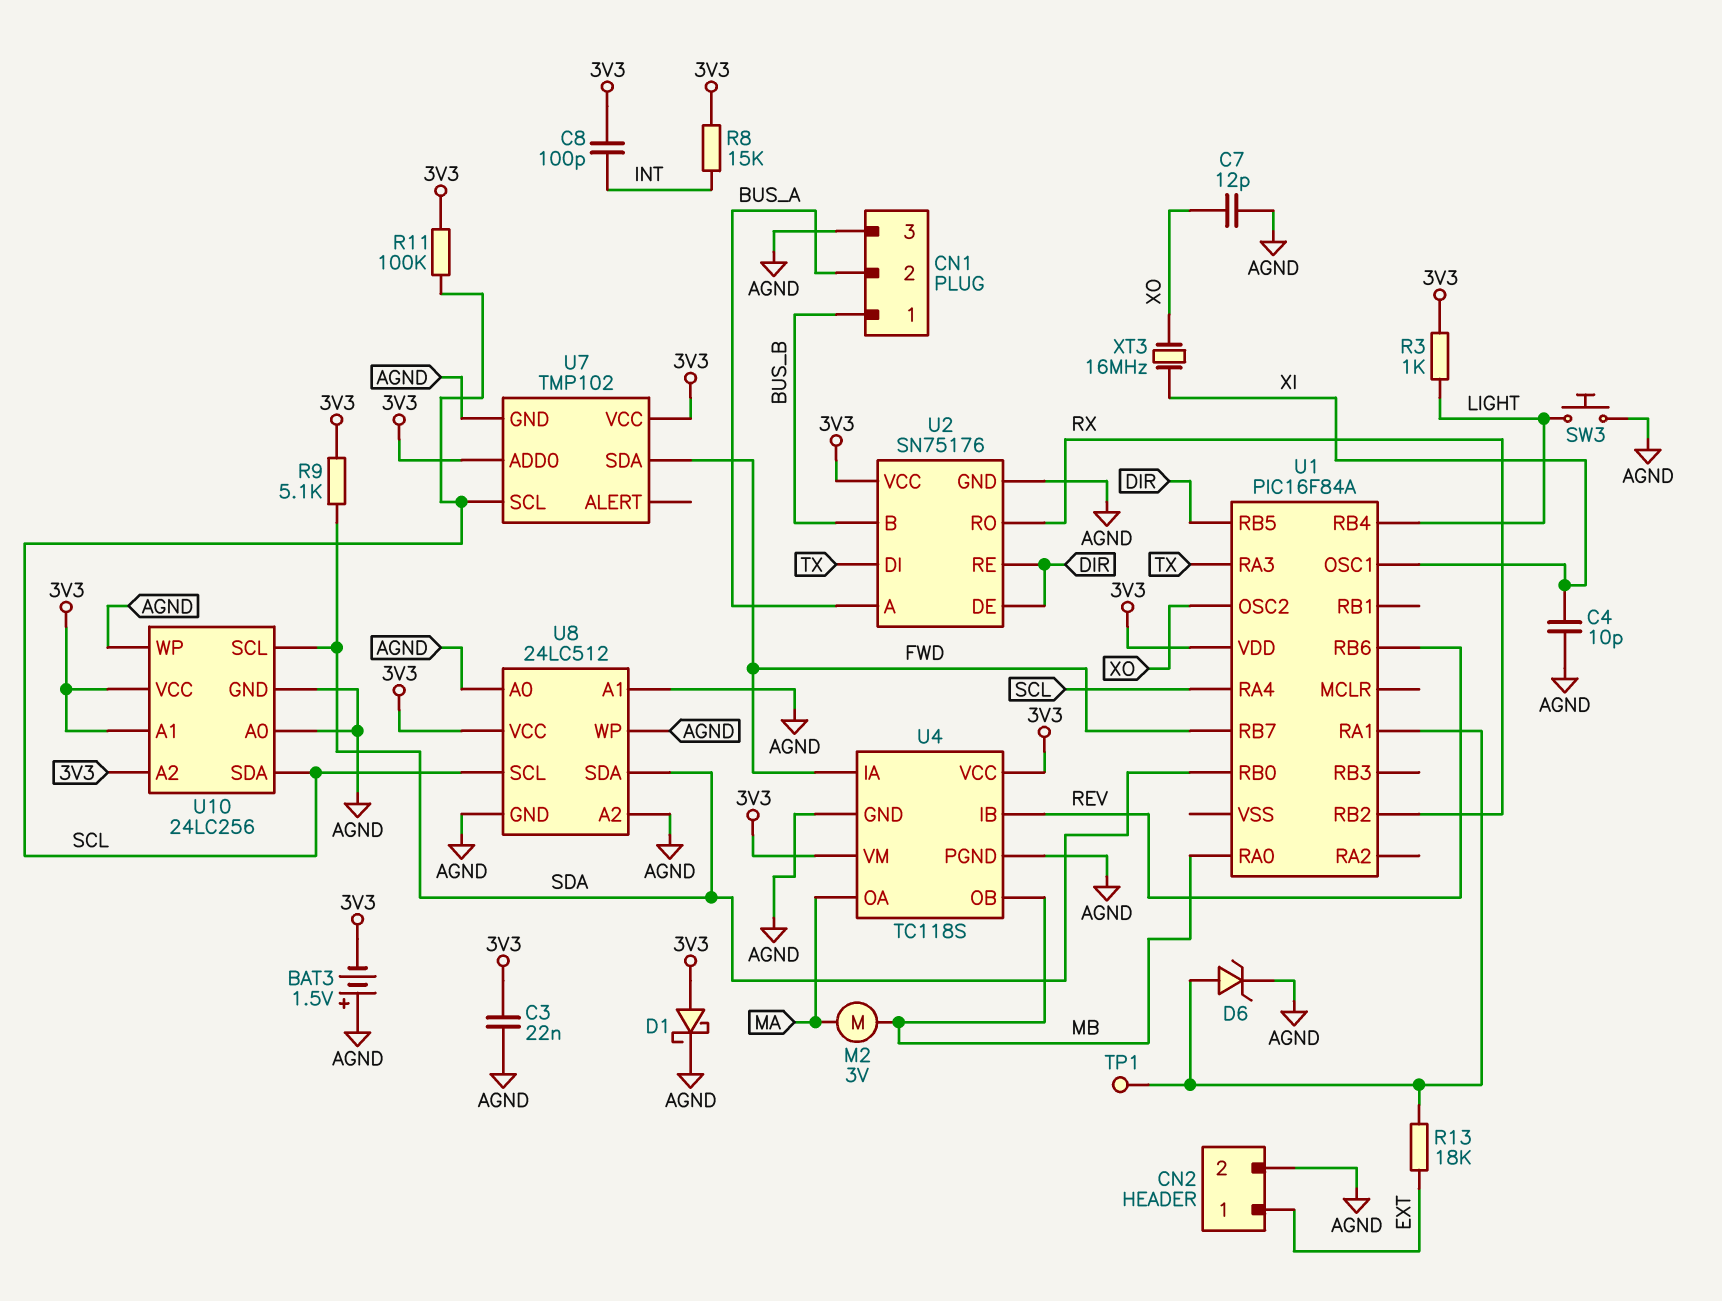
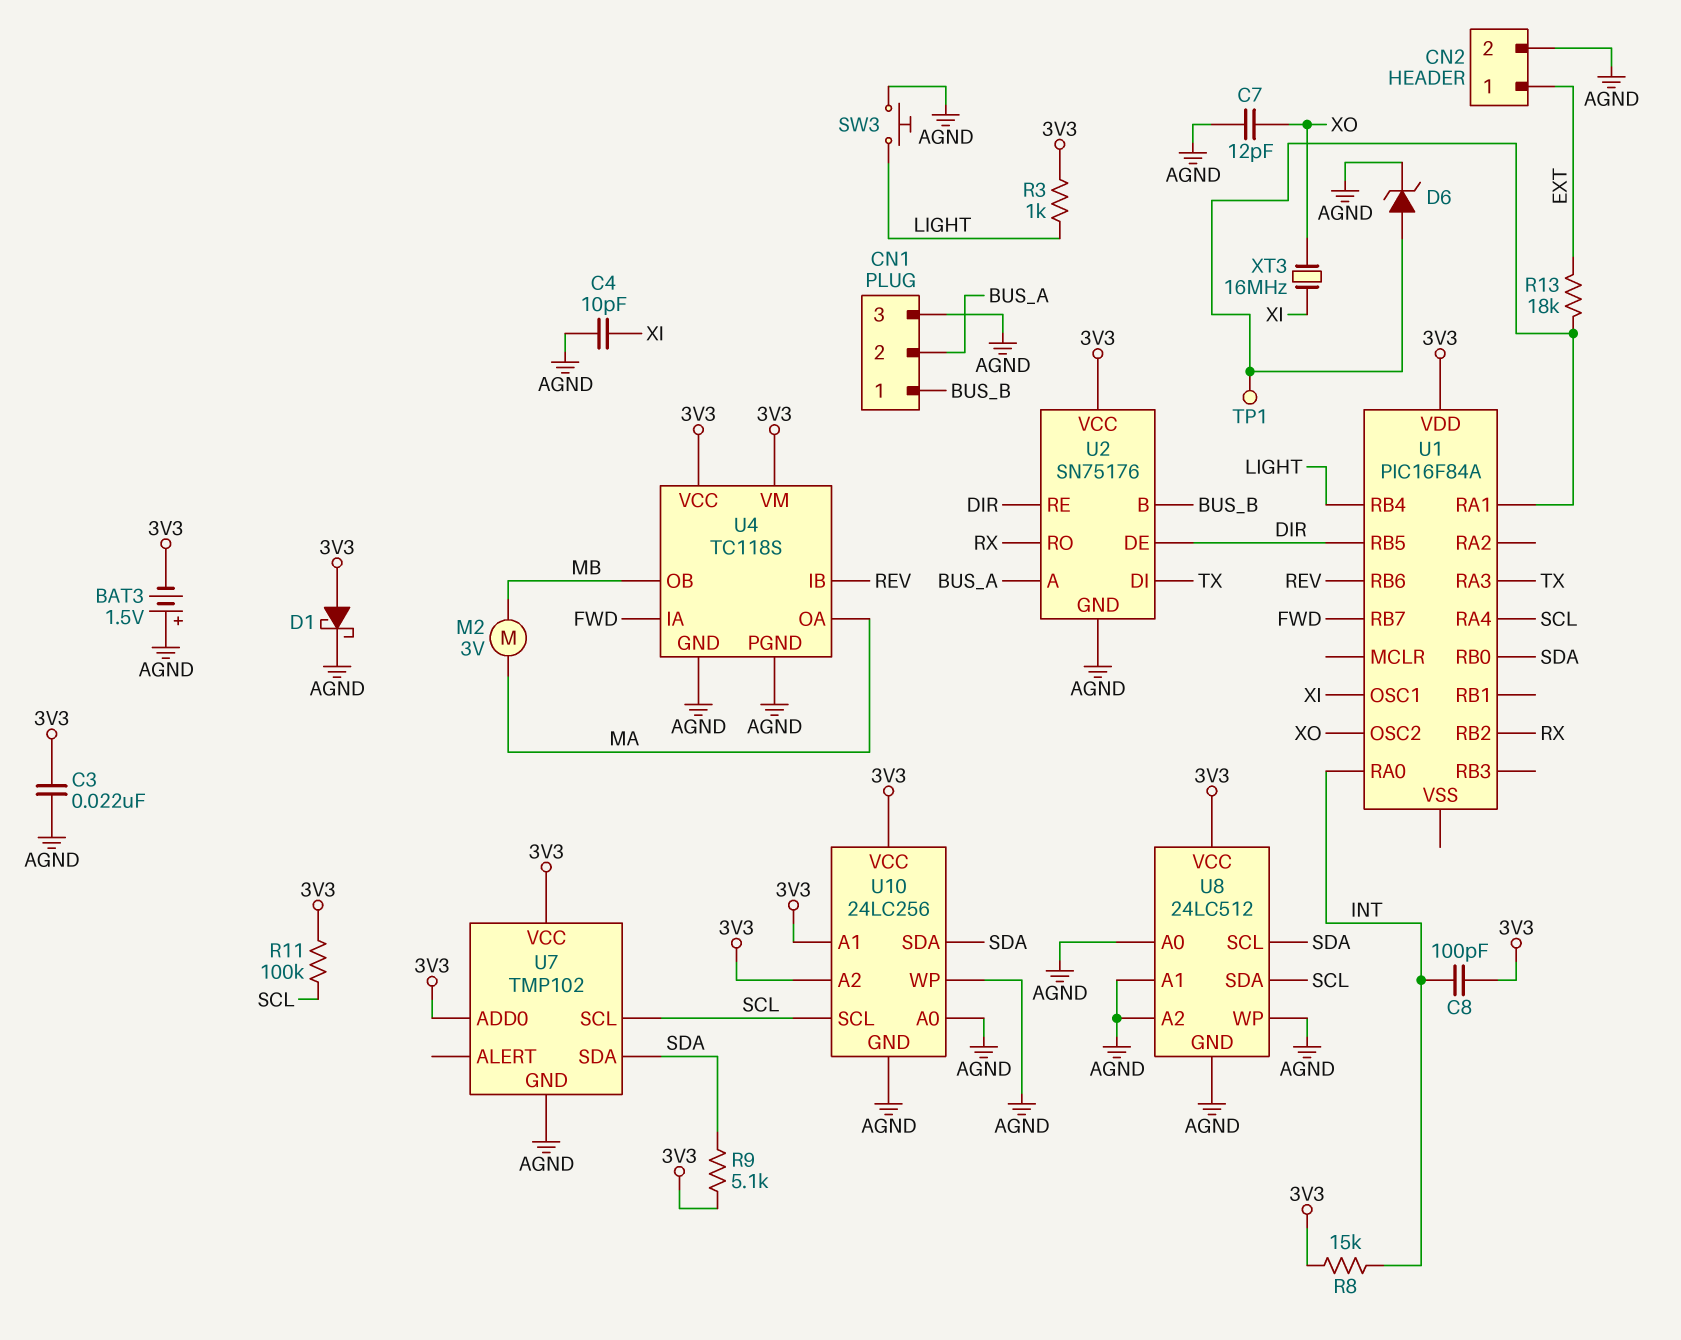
U1 pin RA0: MB -> INT
U7 pin SDA: FWD -> SDA
U8 pin SCL: SCL -> SDA
U8 pin SDA: SDA -> SCL
U10 pin SCL: SDA -> SCL
U10 pin SDA: SCL -> SDA

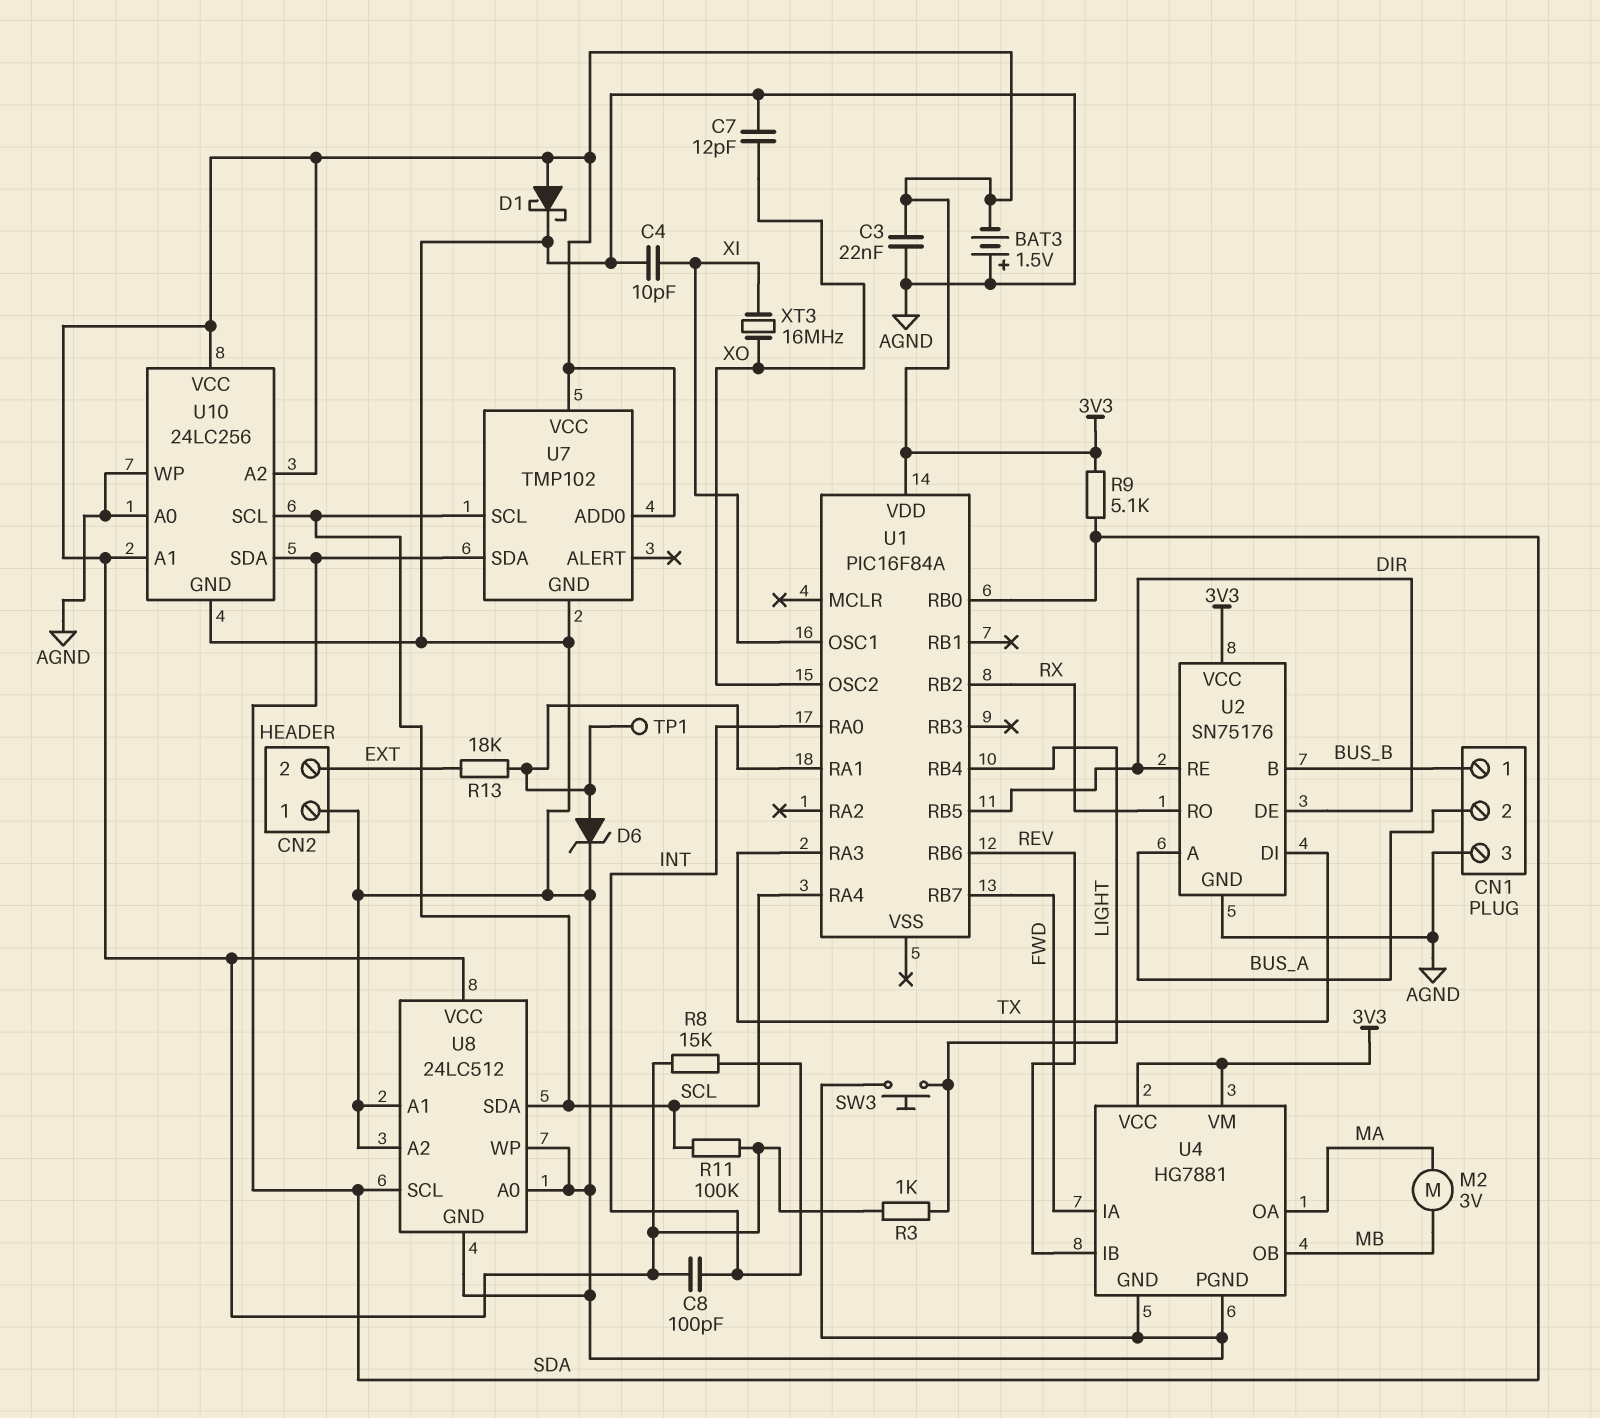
CN2 pin 1: EXT -> AGND
CN2 pin 2: AGND -> EXT
U4: TC118S -> HG7881

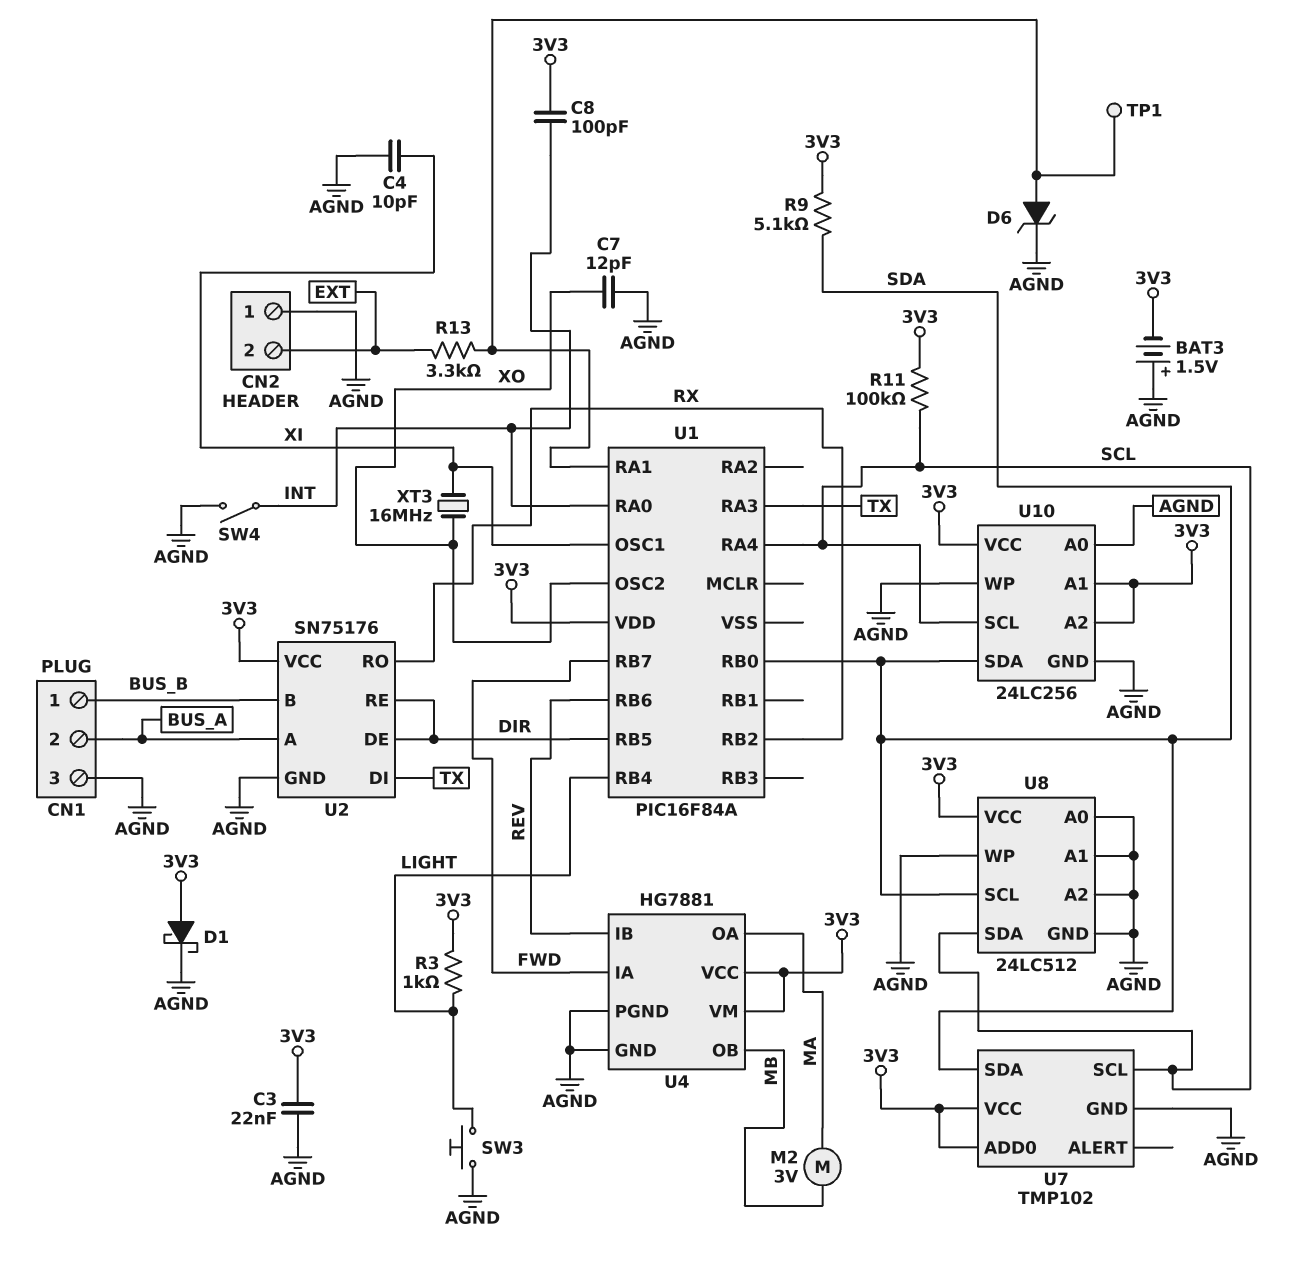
R8: 15k (3V3, INT) -> none
R13: 18k (EXT, U1/RA1) -> 3.3k (EXT, U1/RA1)
SW4: none -> switch (AGND, INT)

